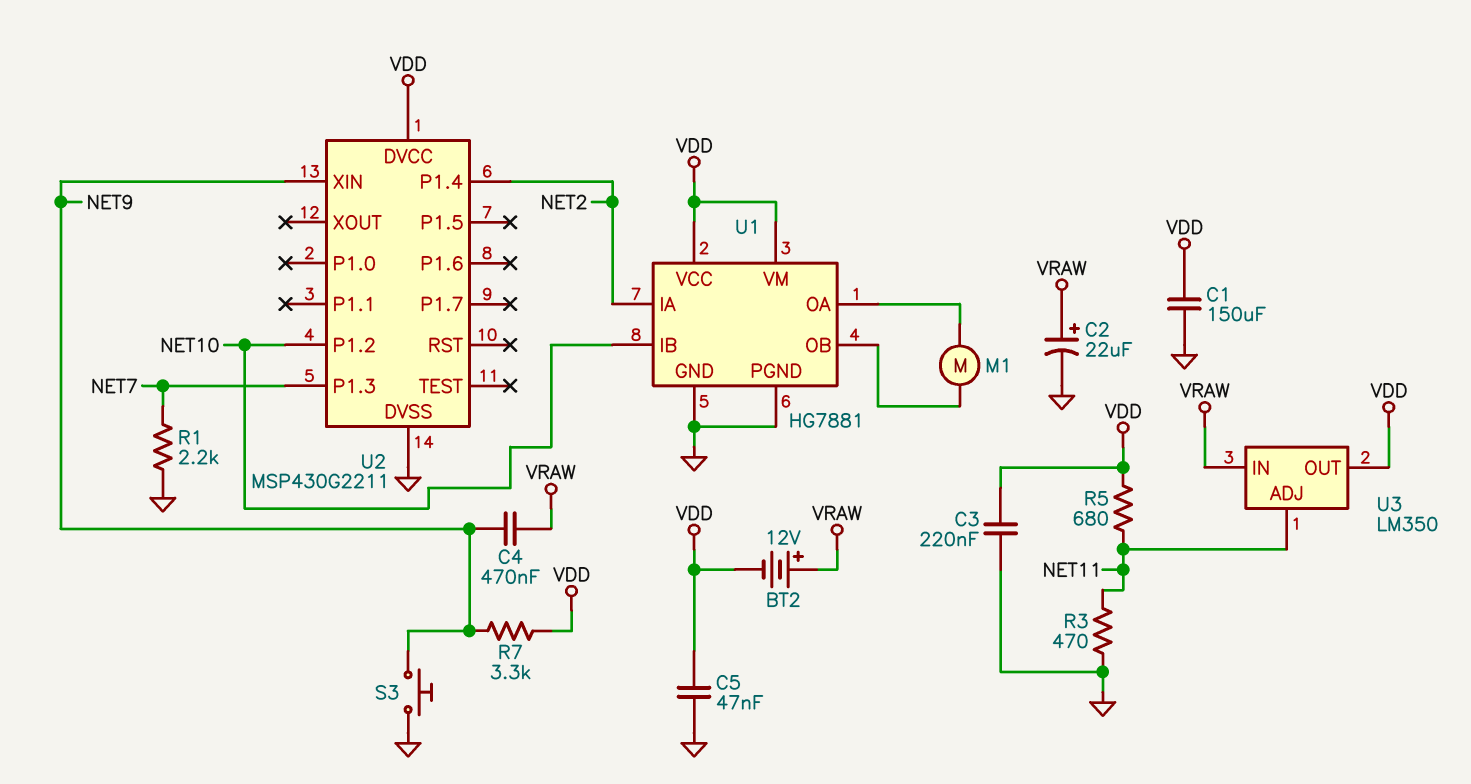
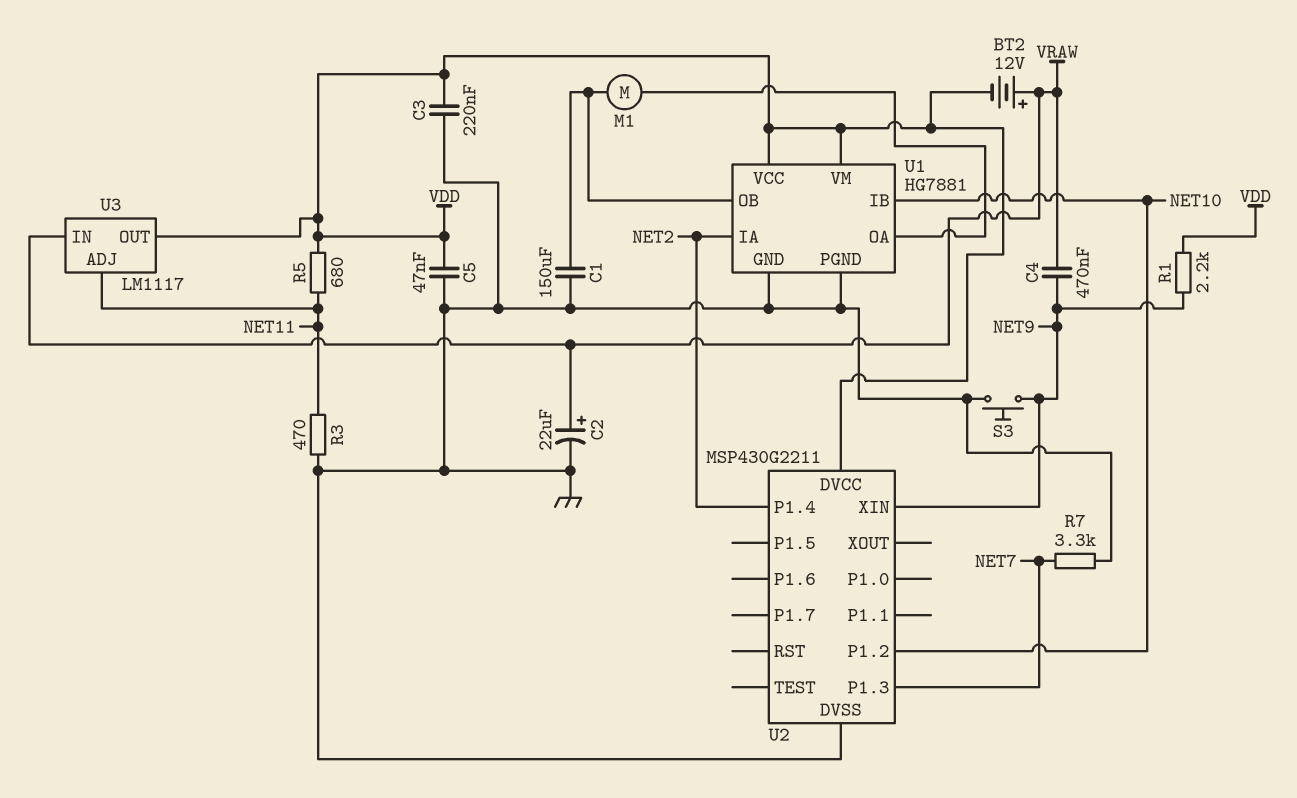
C1: 150uF (GND, VDD) -> 150uF (GND, U1/OB)
R1: 2.2k (GND, NET7) -> 2.2k (NET9, VDD)
R7: 3.3k (NET9, VDD) -> 3.3k (GND, NET7)
U3: LM350 -> LM1117

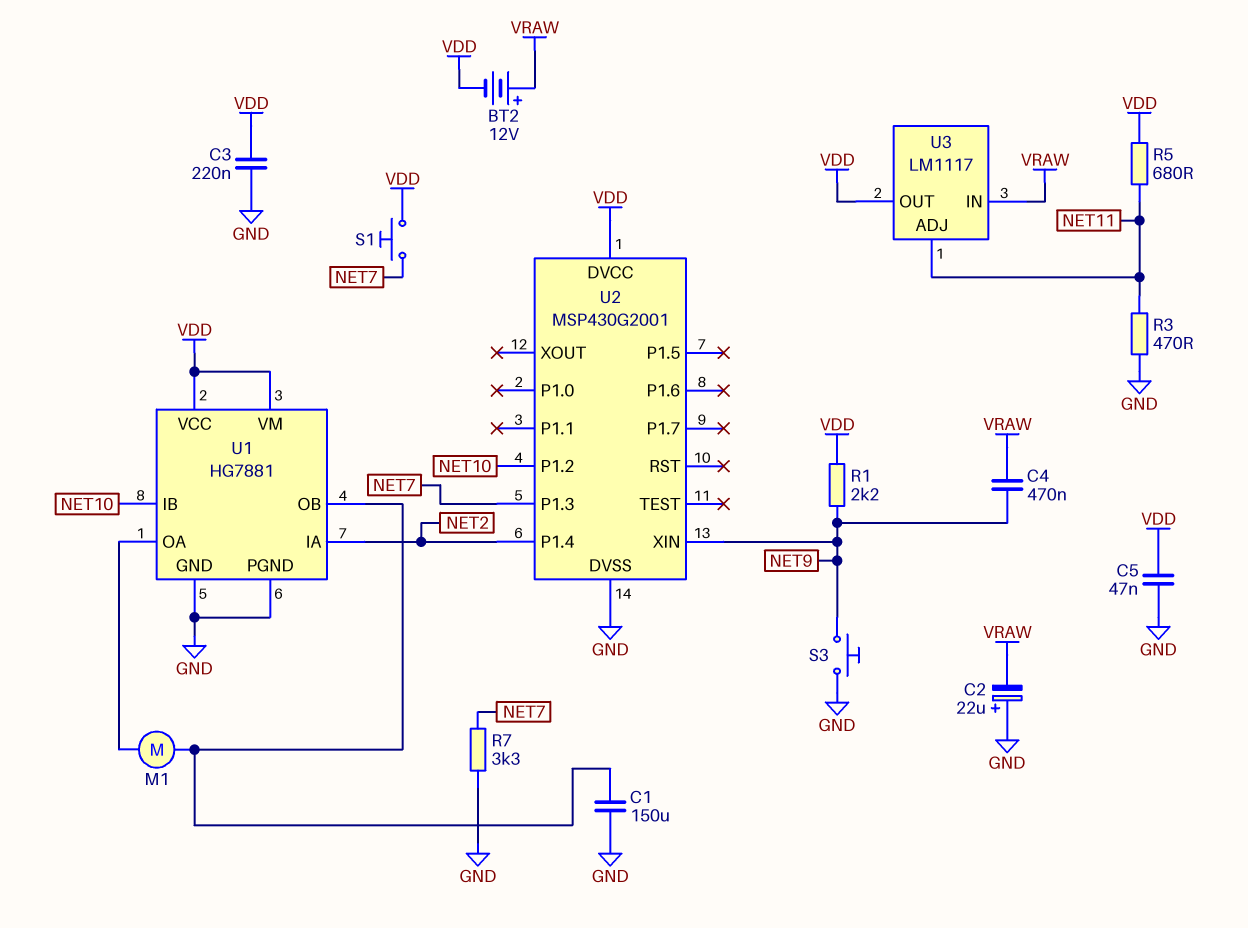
C2: 22uF (plus VRAW, minus GND) -> 22uF (plus GND, minus VRAW)
S1: none -> button (NET7, VDD)
U2: MSP430G2211 -> MSP430G2001

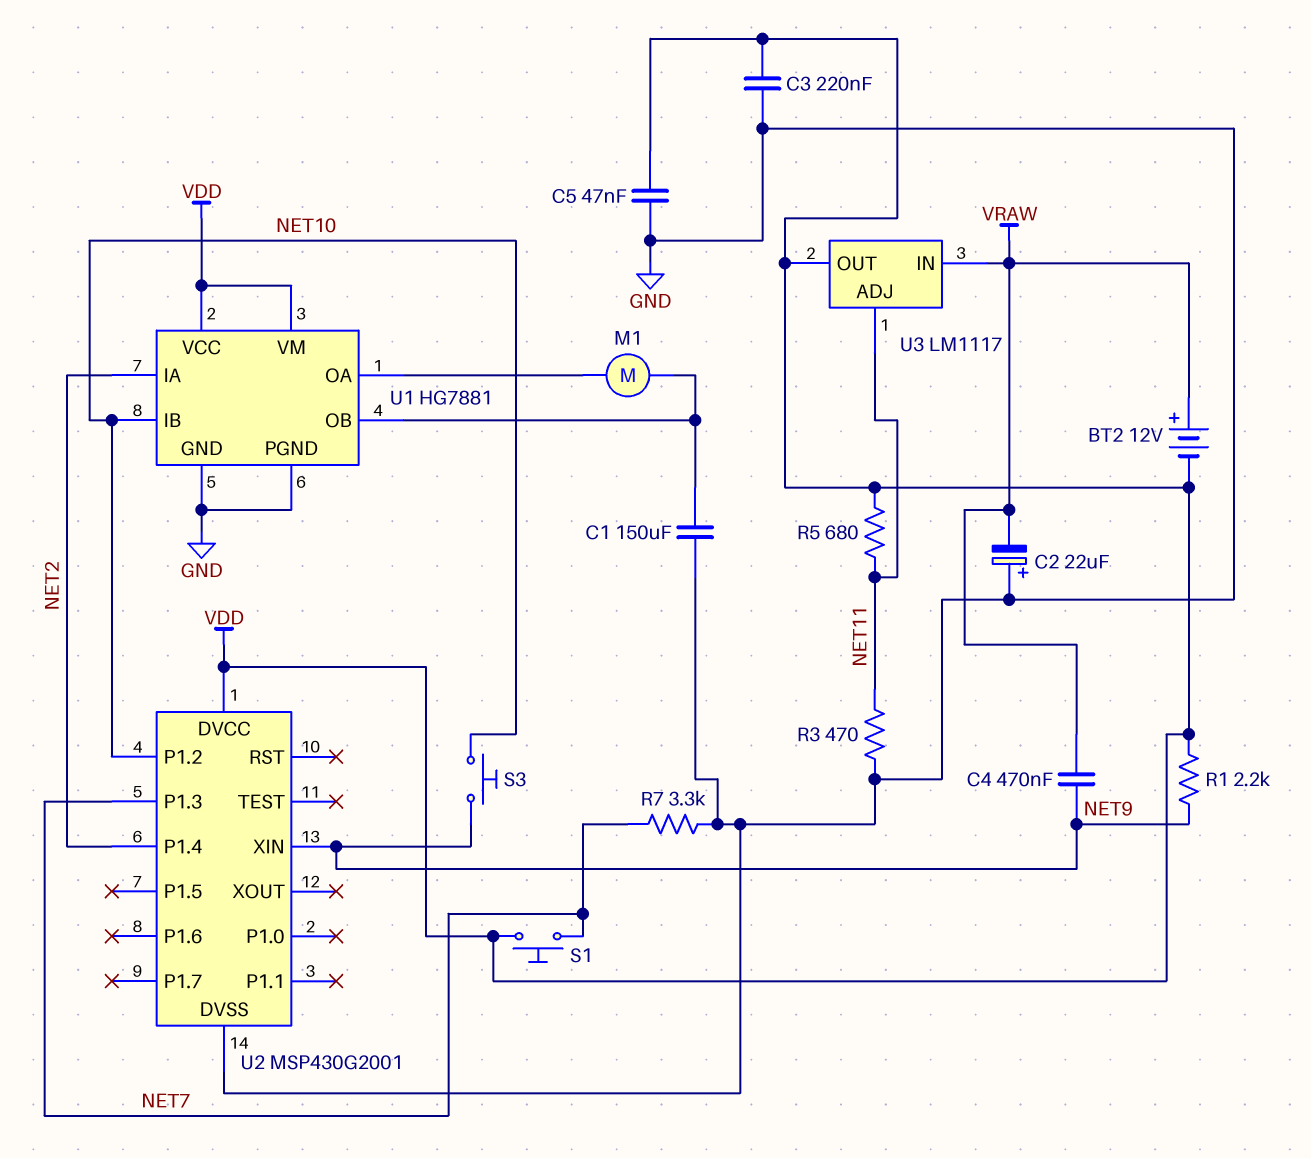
S3: button (GND, NET9) -> button (NET9, NET10)

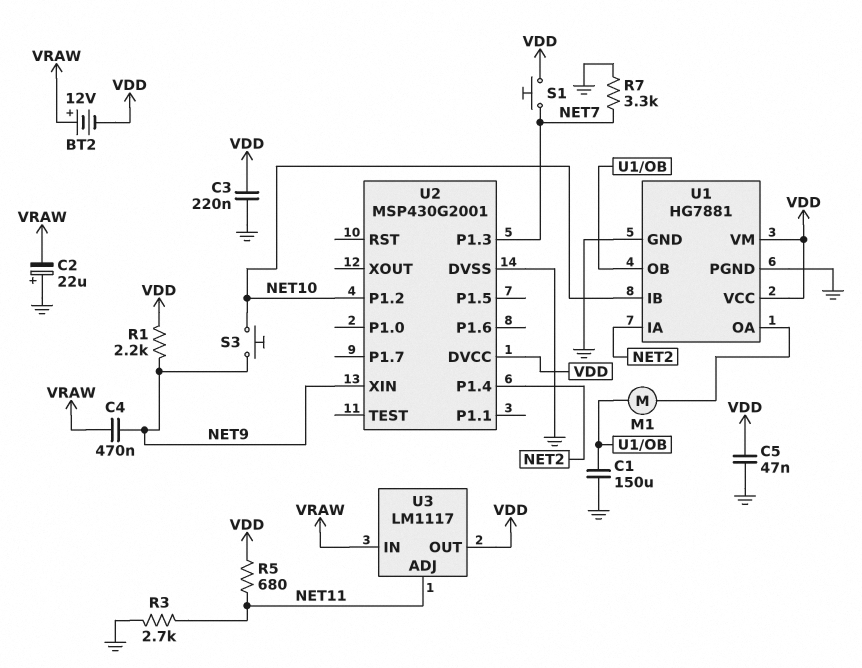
R3: 470 (GND, NET11) -> 2.7k (GND, NET11)

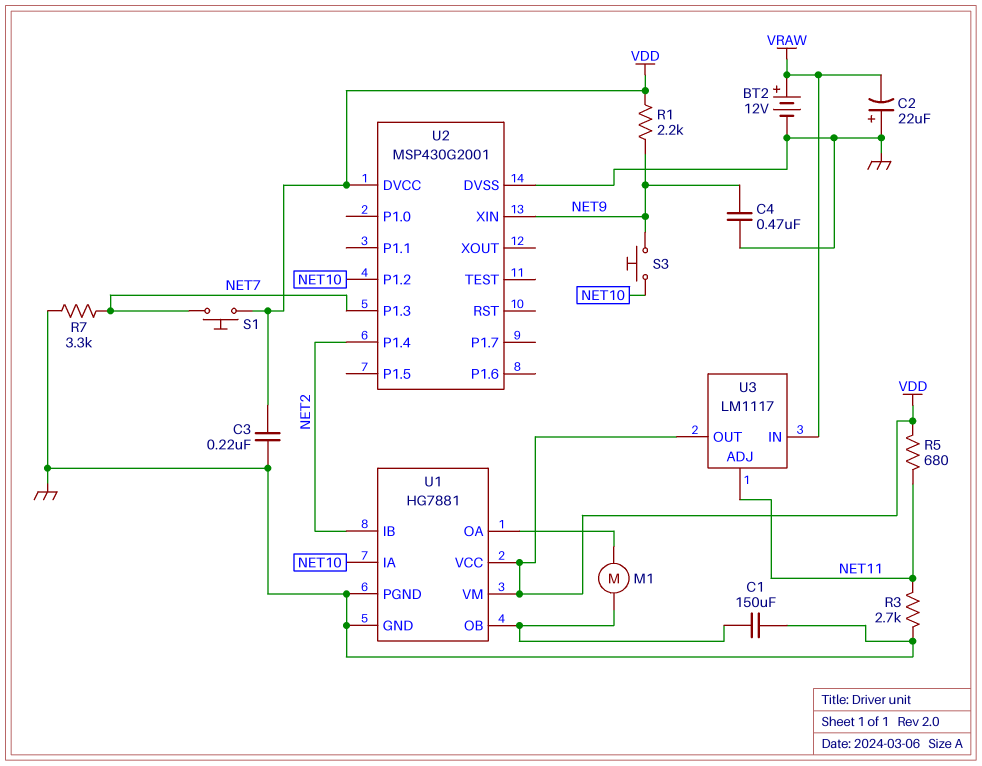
BT2: 12V (plus VRAW, minus VDD) -> 12V (plus VRAW, minus GND)
C4: 470nF (NET9, VRAW) -> 470nF (GND, NET9)
C5: 47nF (GND, VDD) -> none
U1 pin IA: NET2 -> NET10
U1 pin IB: NET10 -> NET2

